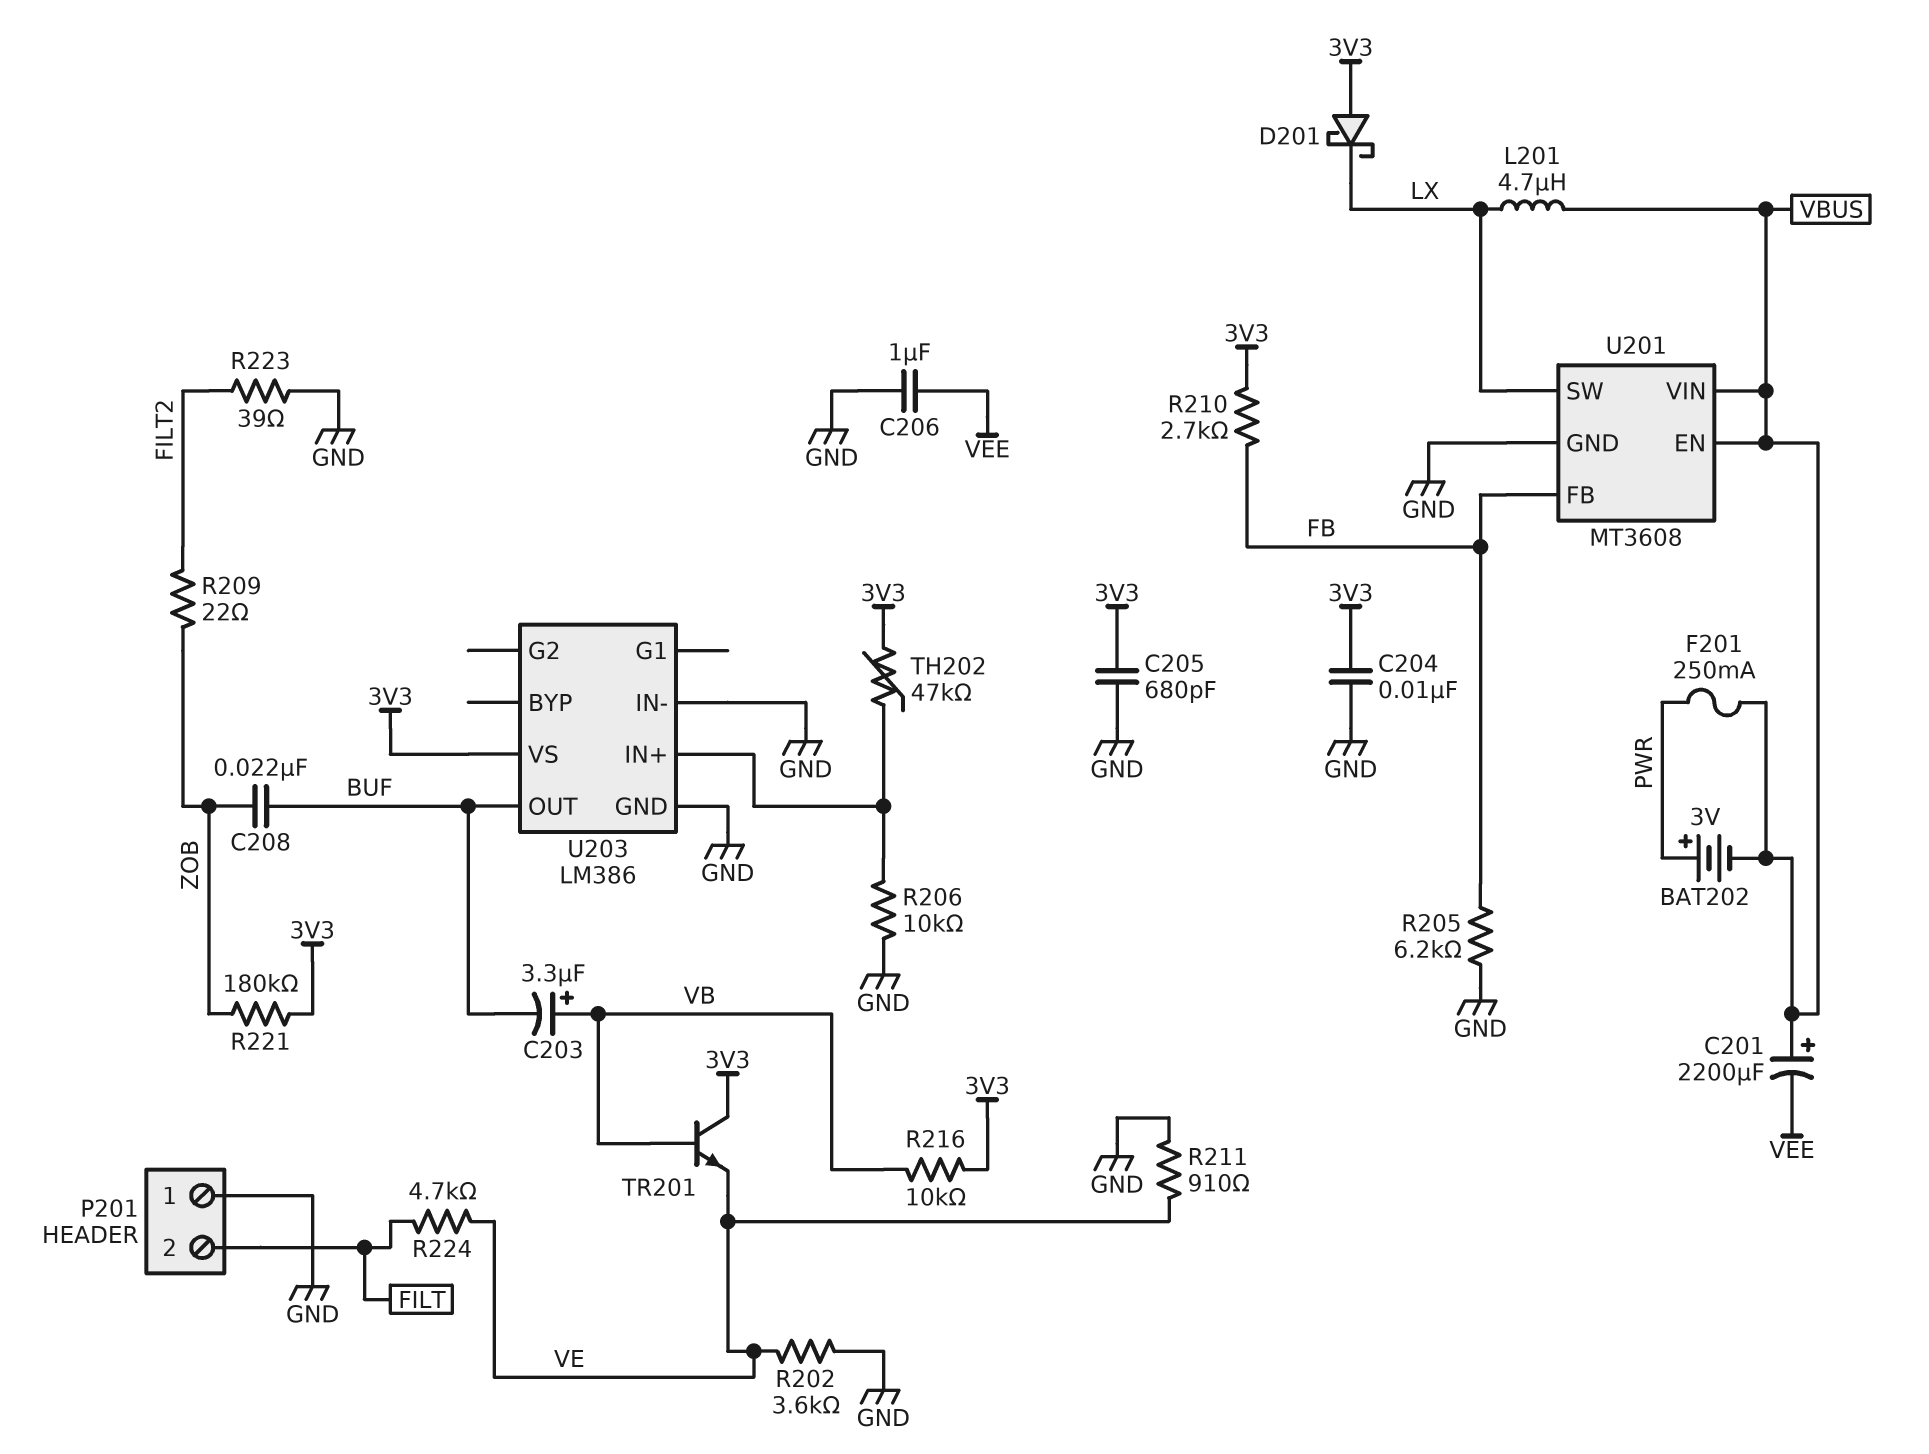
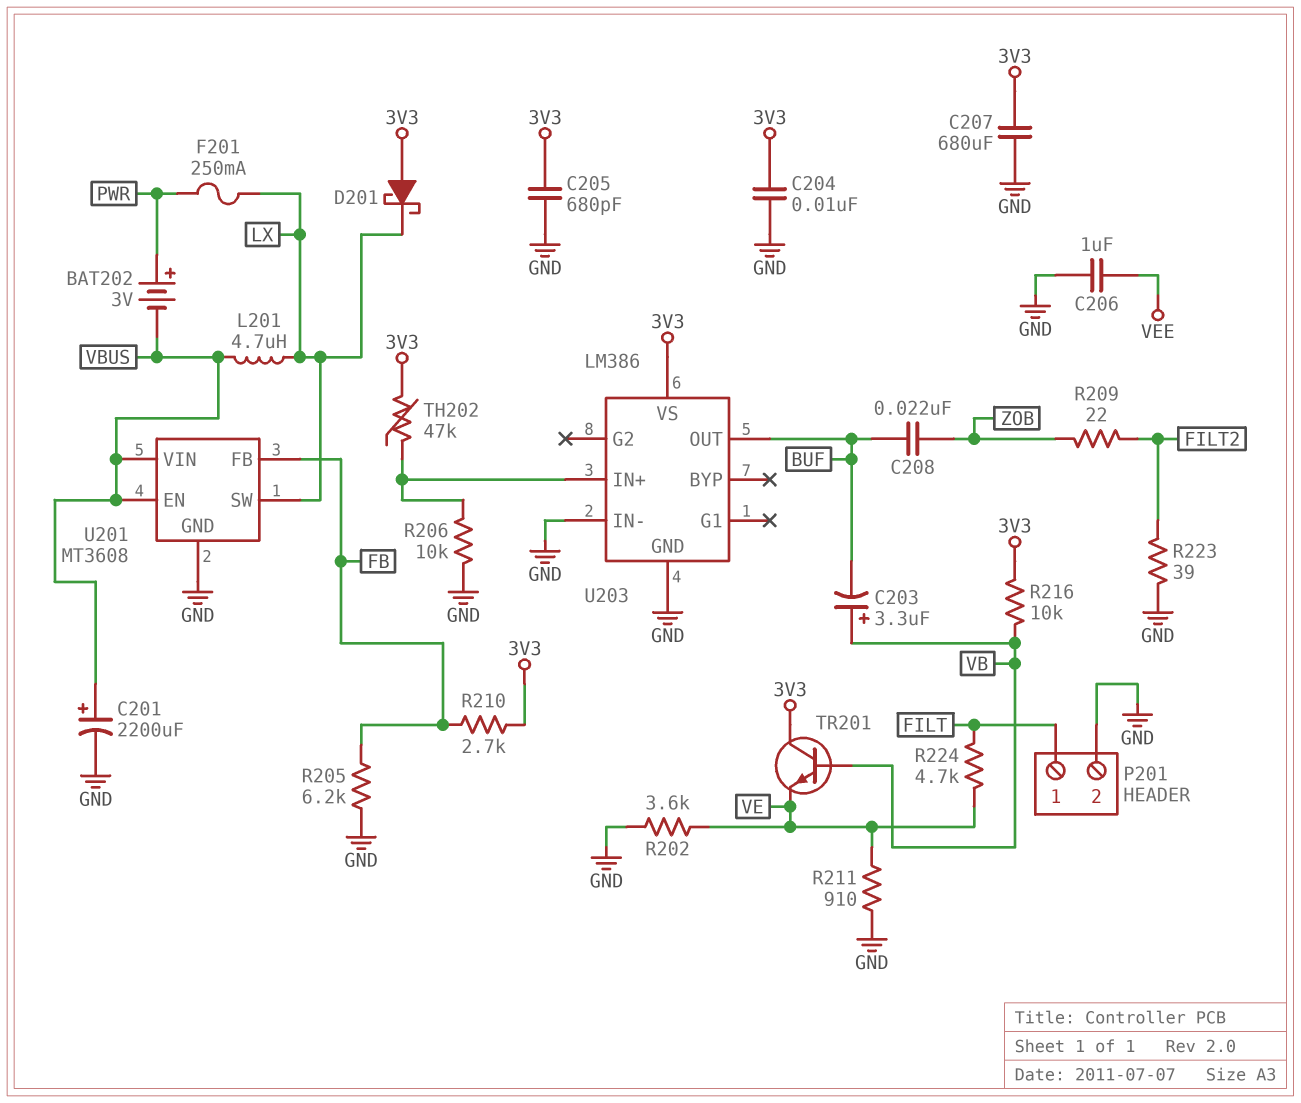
C201: 2200uF (plus VBUS, minus VEE) -> 2200uF (plus VBUS, minus GND)
C207: none -> 680uF (3V3, GND)
F201: 250mA (PWR, VBUS) -> 250mA (LX, PWR)
P201 pin 1: GND -> FILT
P201 pin 2: FILT -> GND
R221: 180k (3V3, ZOB) -> none

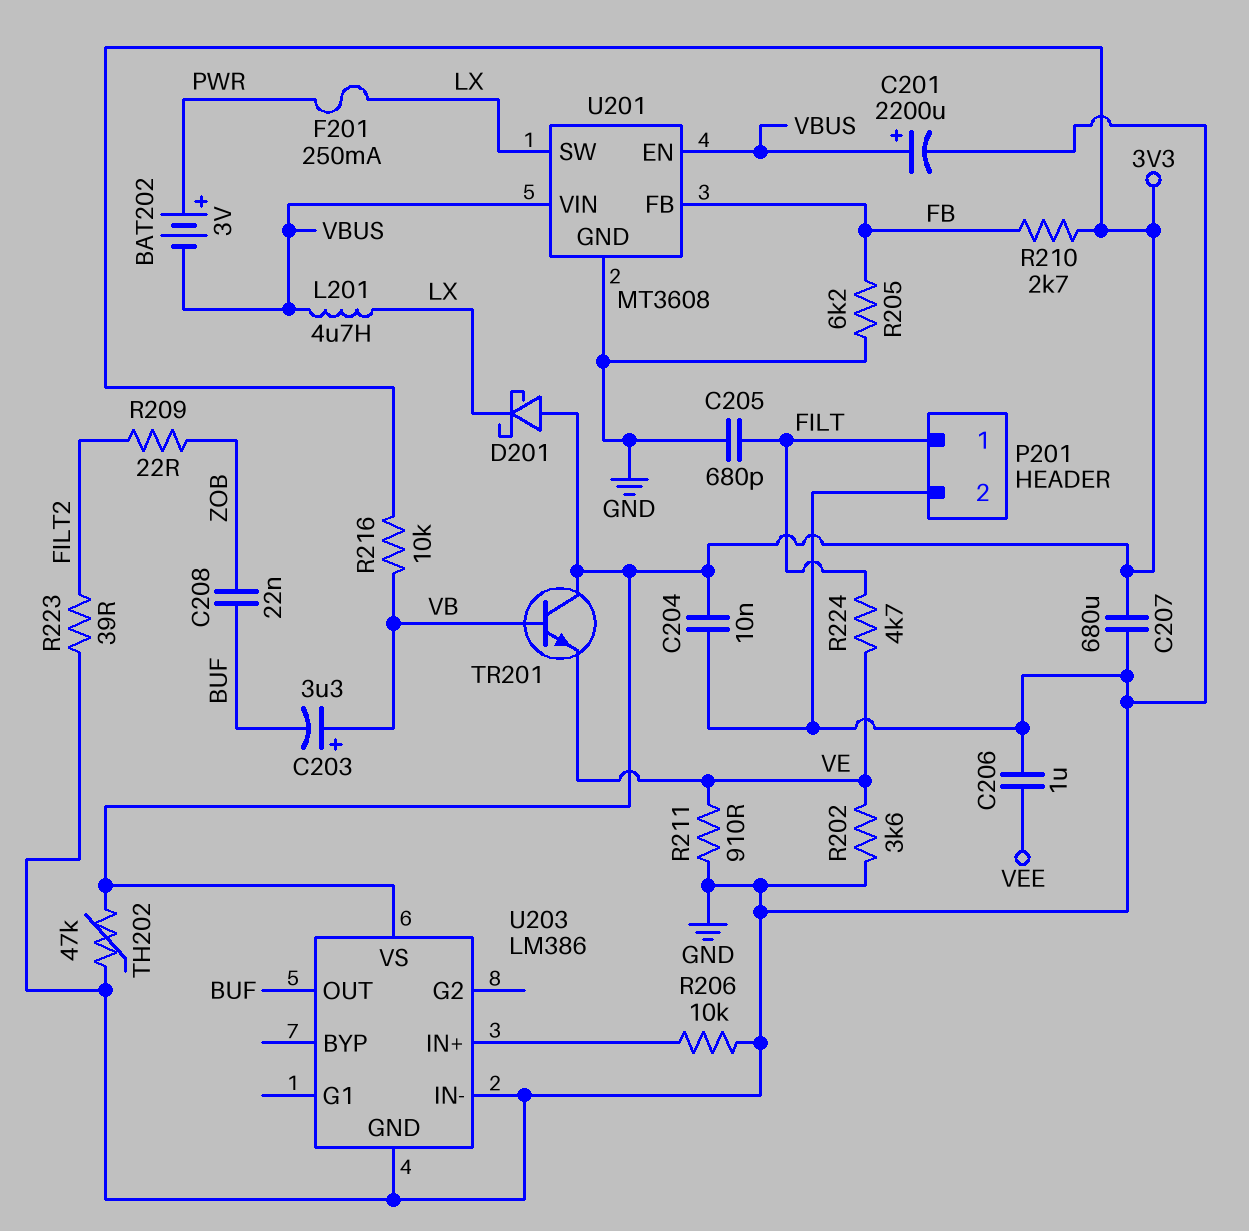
C205: 680pF (3V3, GND) -> 680pF (FILT, GND)
TH202: 47k (3V3, U203/IN+) -> 47k (3V3, GND)

